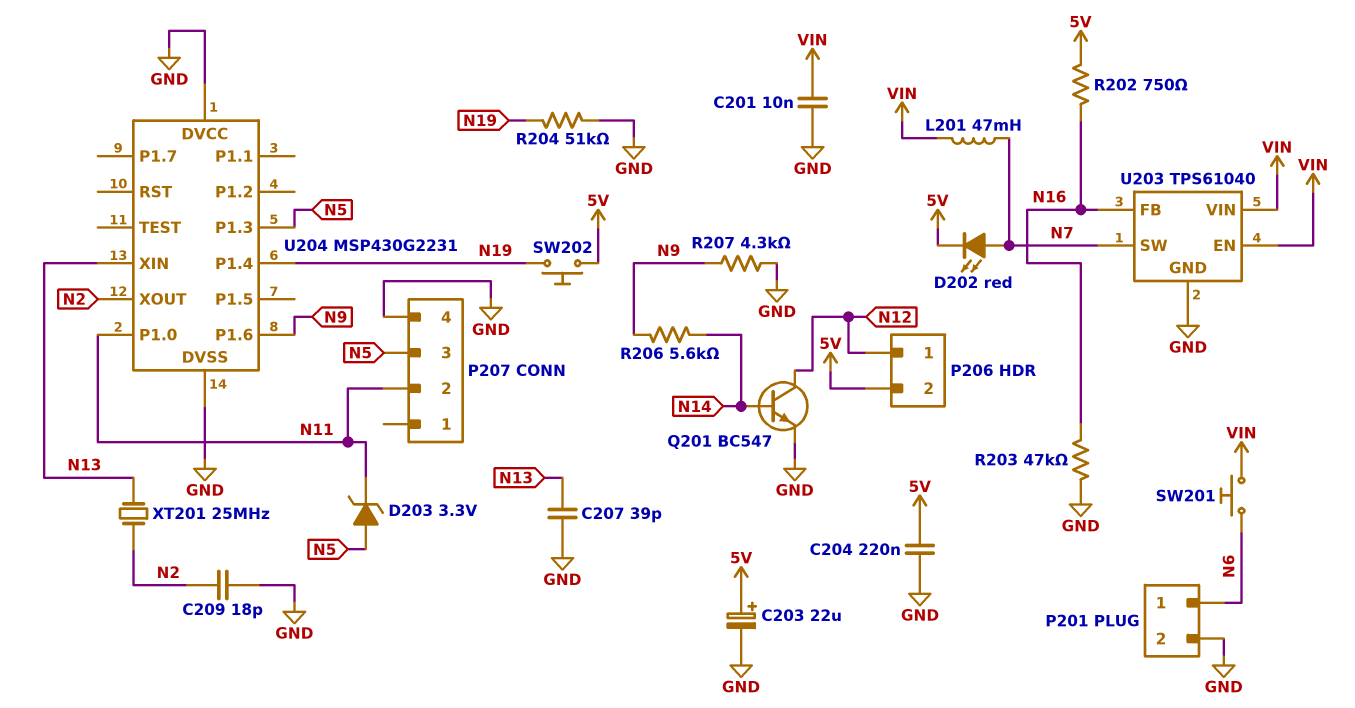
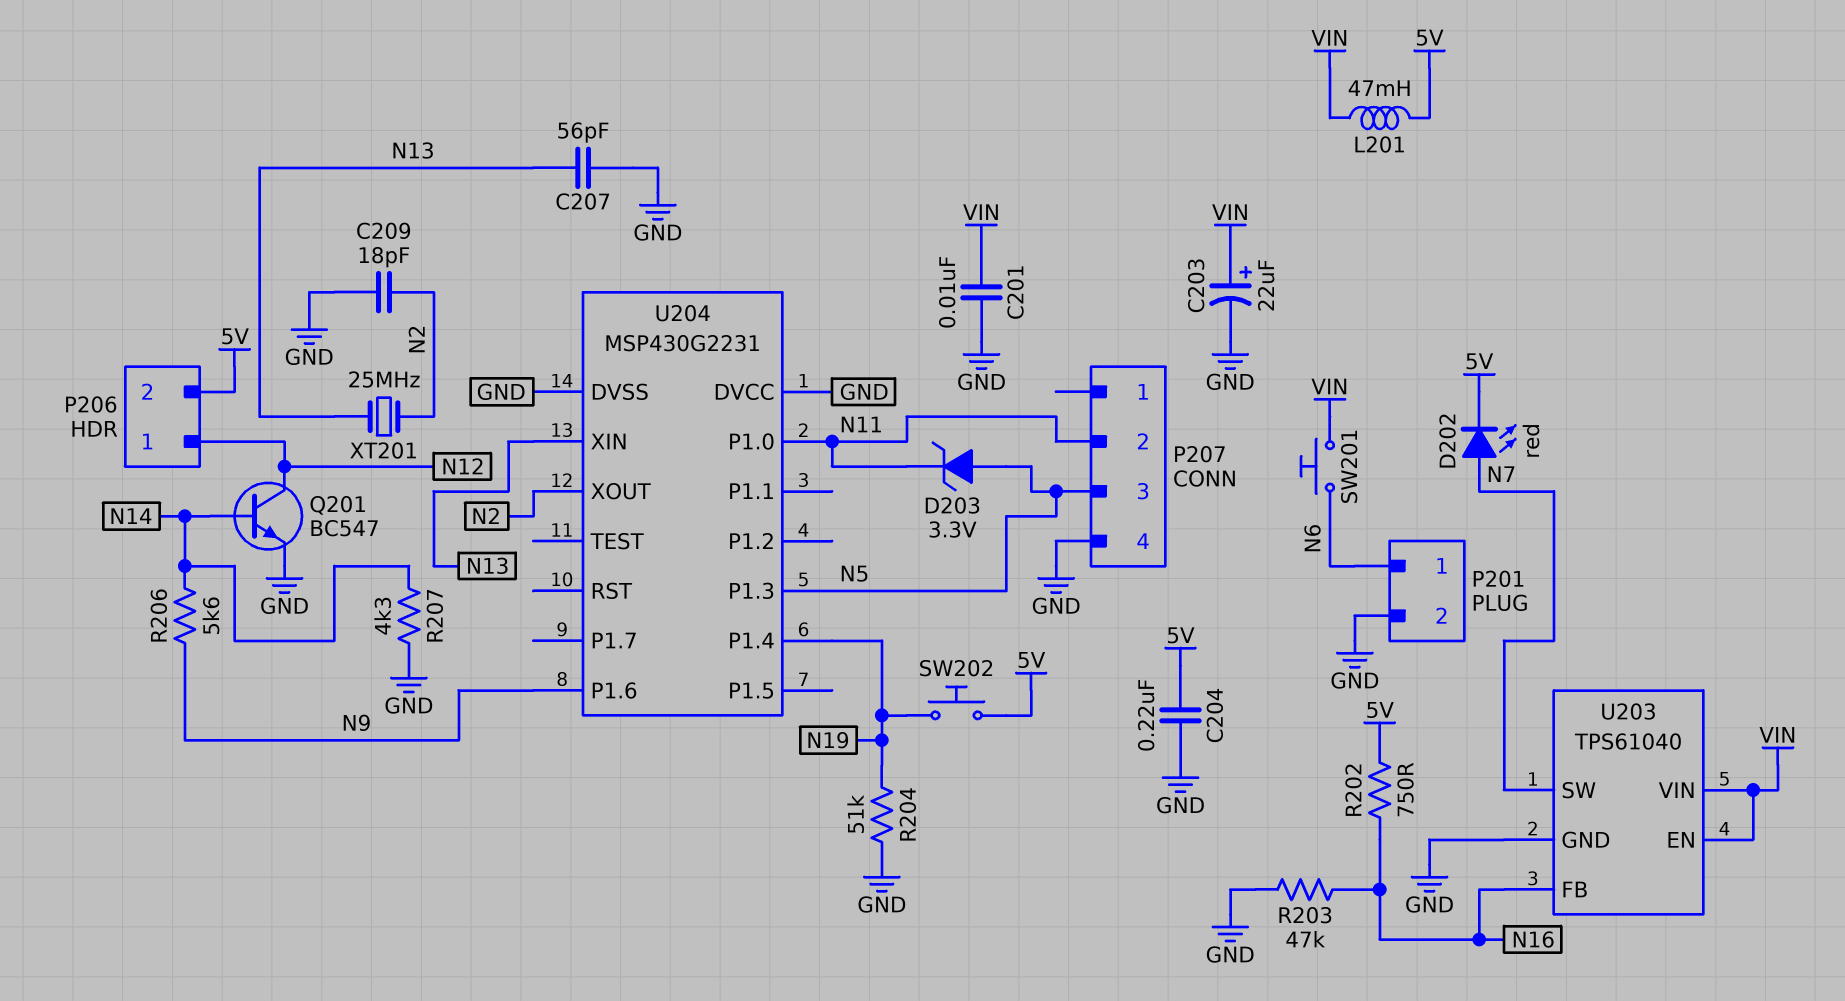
C203: 22uF (plus 5V, minus GND) -> 22uF (plus VIN, minus GND)
C207: 39pF (GND, N13) -> 56pF (GND, N13)
L201: 47mH (N7, VIN) -> 47mH (5V, VIN)
R207: 4.3k (GND, N9) -> 4.3k (GND, N14)

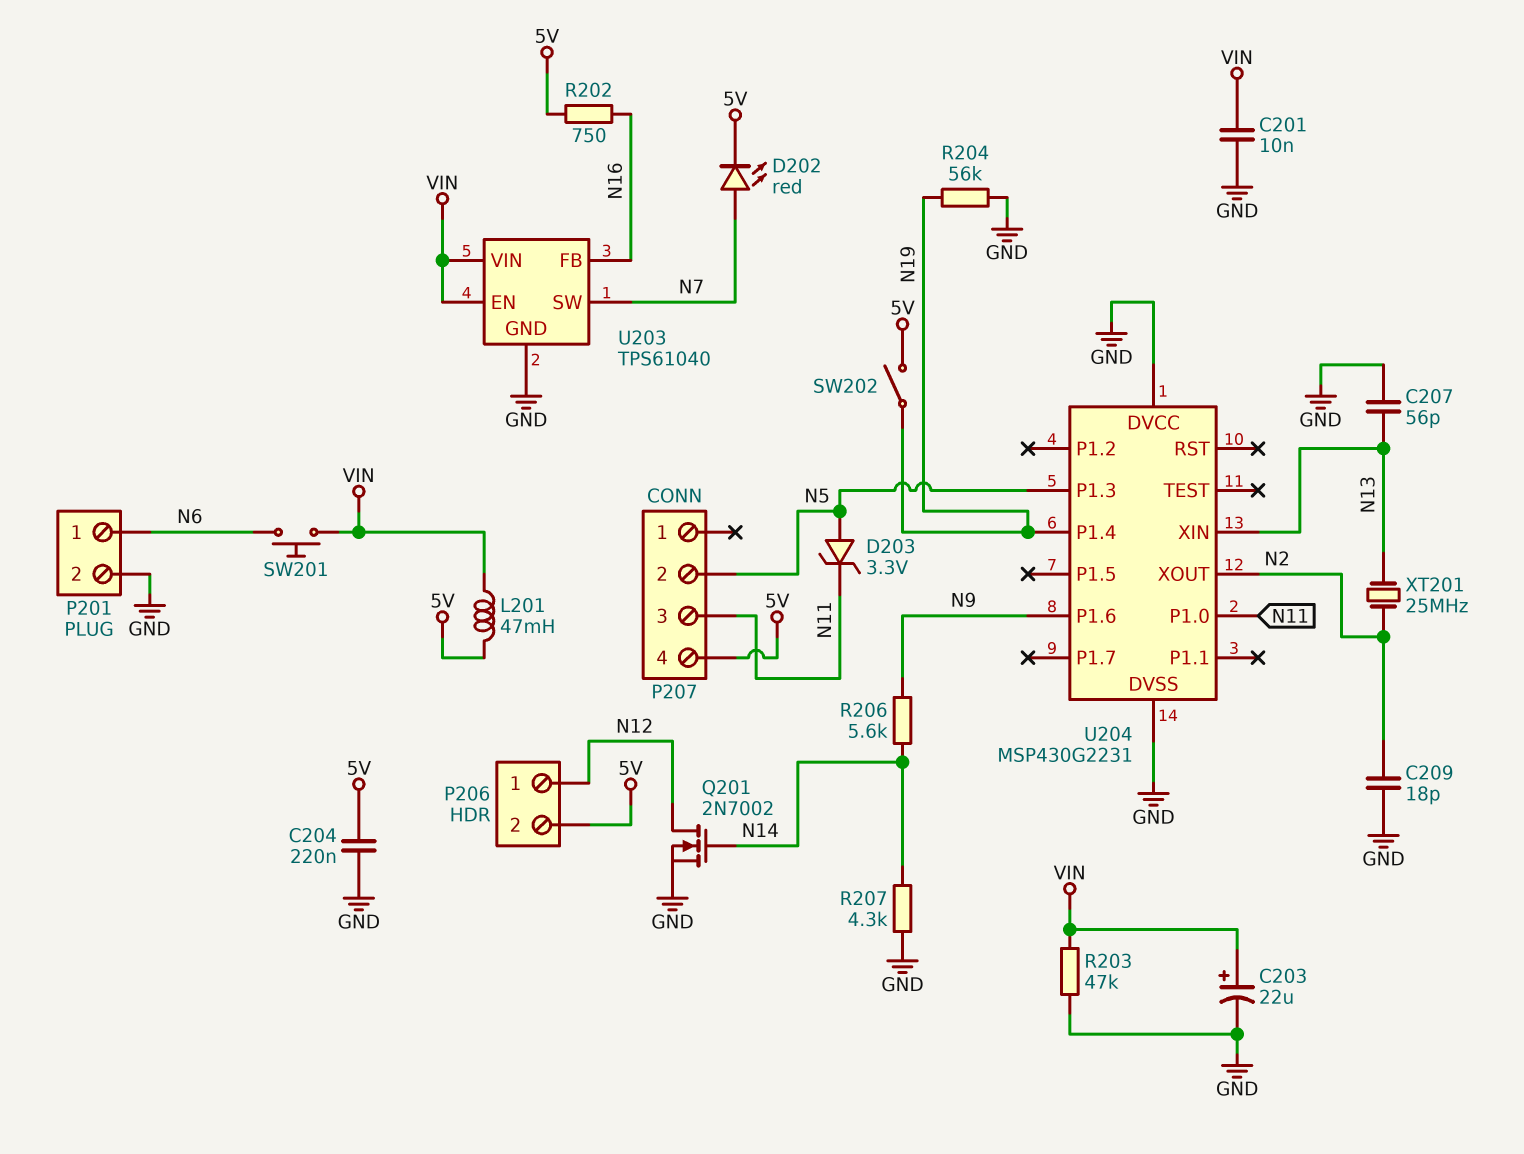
P207 pin 2: N11 -> N5
P207 pin 3: N5 -> N11
P207 pin 4: GND -> 5V
Q201: NPN BC547 (B N14, C N12, E GND) -> NMOS 2N7002 (G N14, D N12, S GND)
R203: 47k (GND, N16) -> 47k (GND, VIN)
R204: 51k (GND, N19) -> 56k (GND, N19)
SW202: button (5V, N19) -> switch (5V, N19)

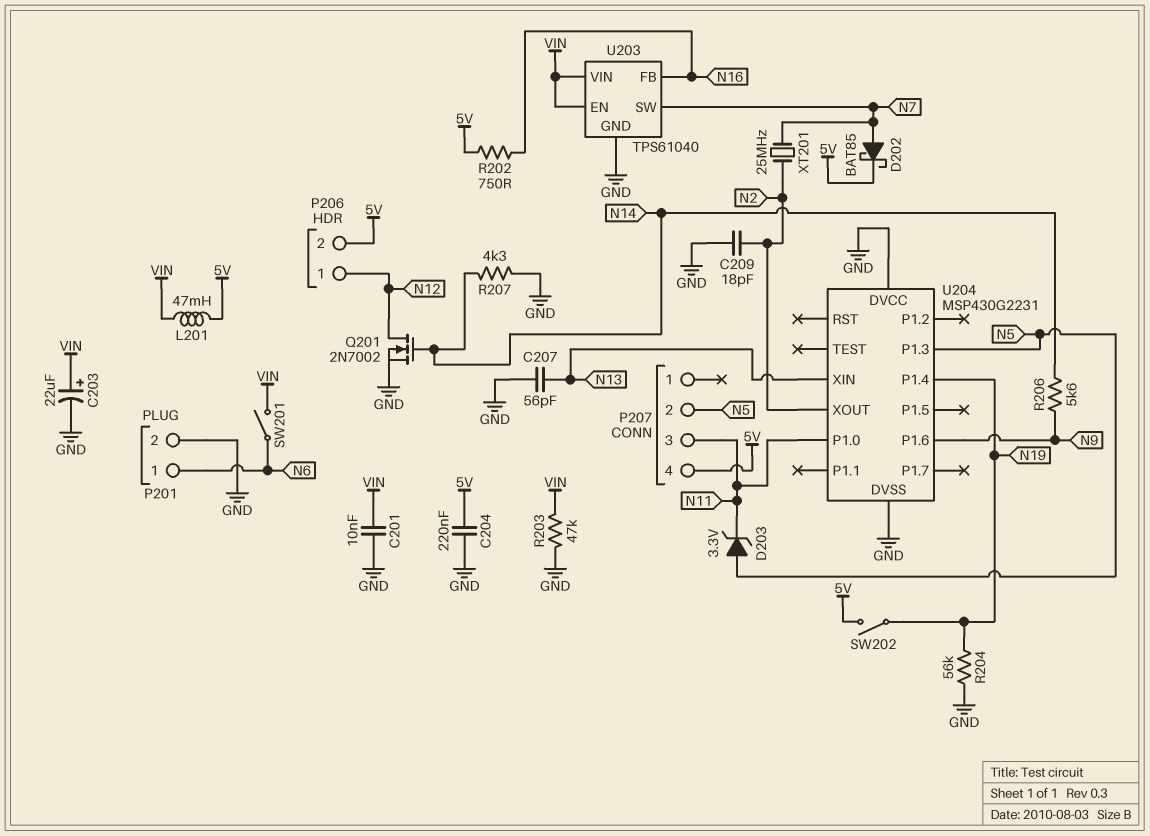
D202: LED red (A N7, K 5V) -> schottky BAT85 (A N7, K 5V)
SW201: button (N6, VIN) -> switch (N6, VIN)
XT201: 25MHz (N2, N13) -> 25MHz (N2, N7)

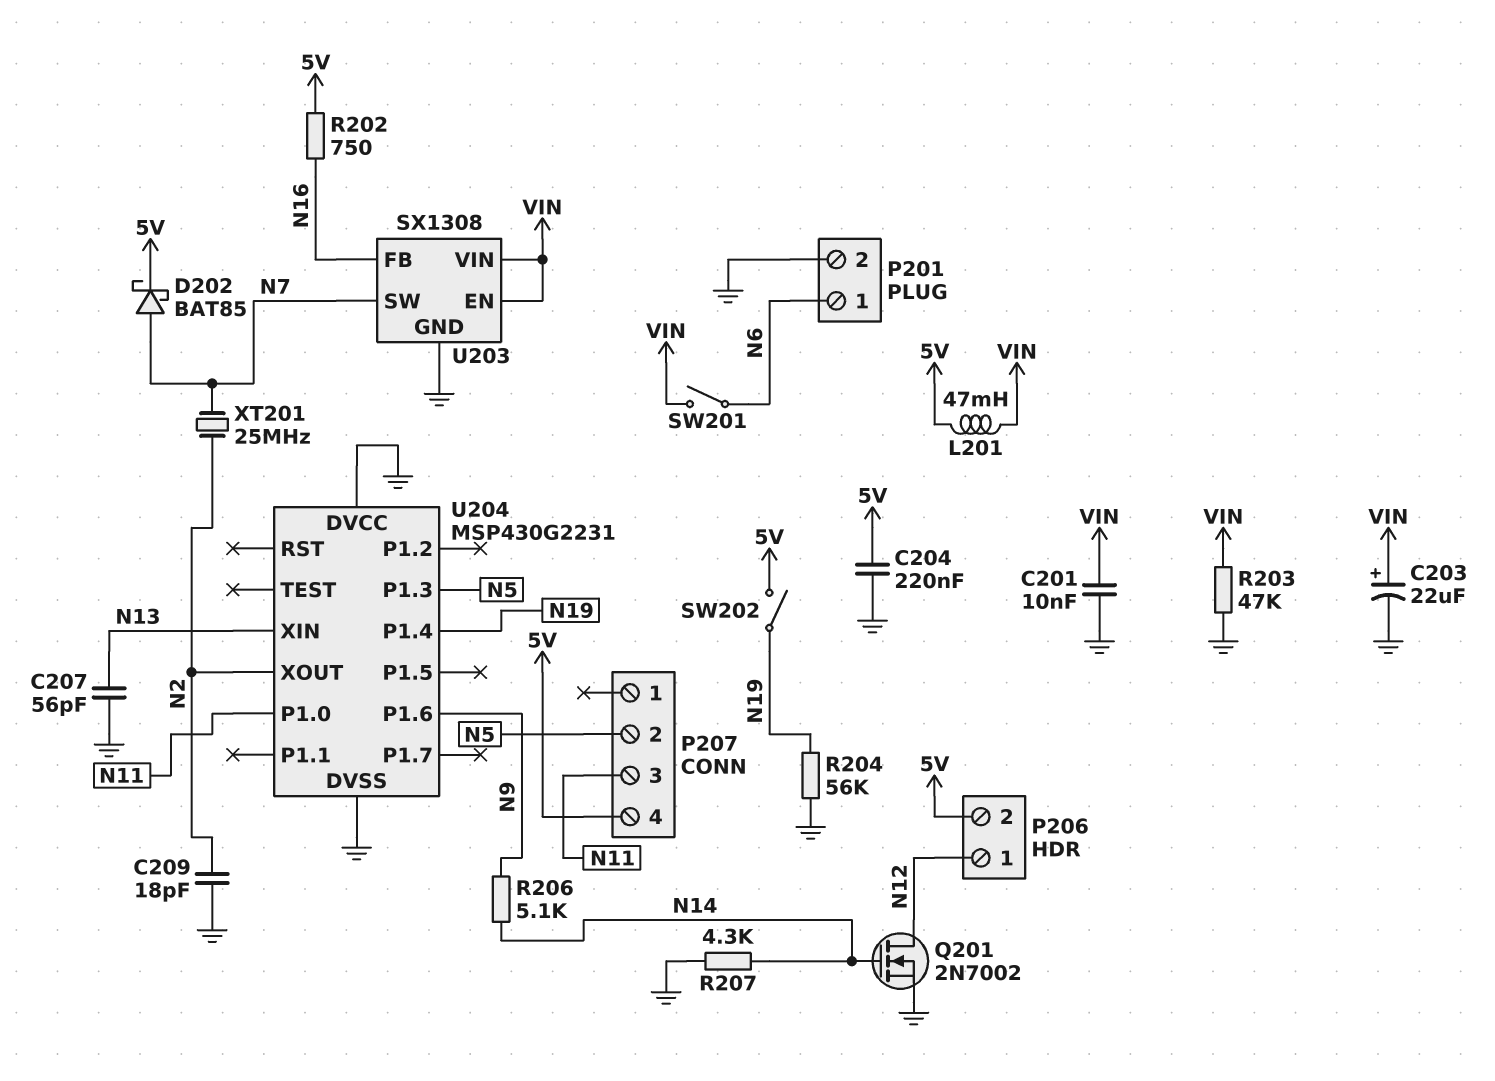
D203: zener 3.3V (A N5, K N11) -> none
R206: 5.6k (N9, N14) -> 5.1k (N9, N14)
U203: TPS61040 -> SX1308

